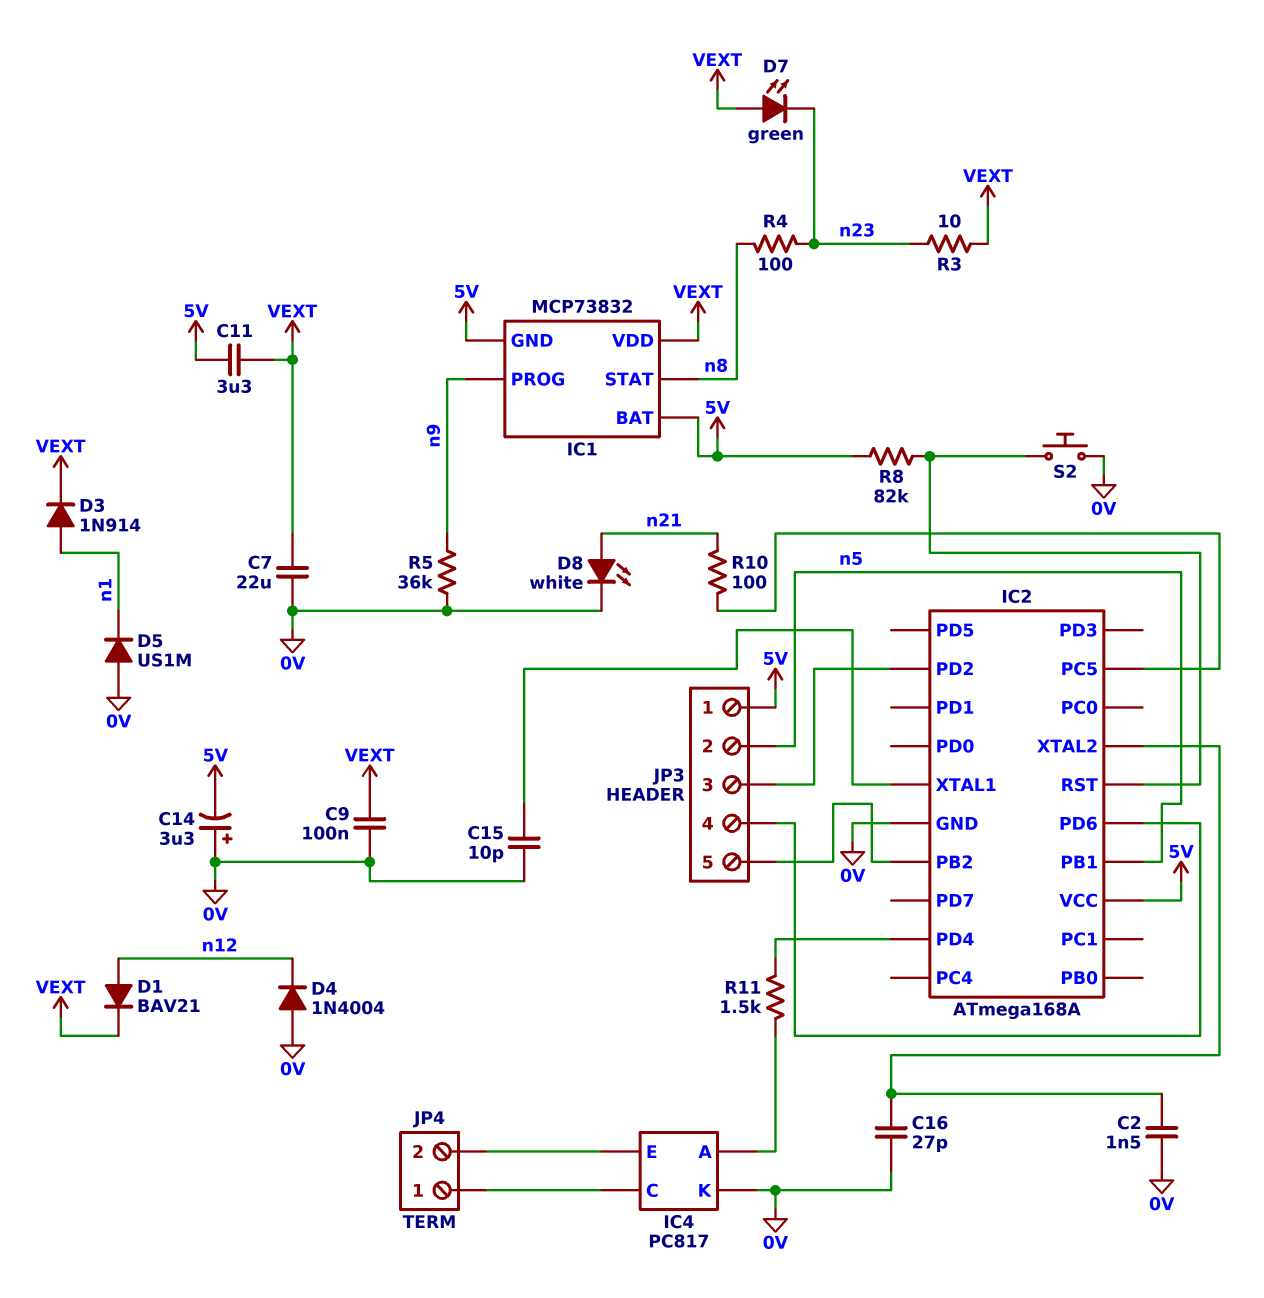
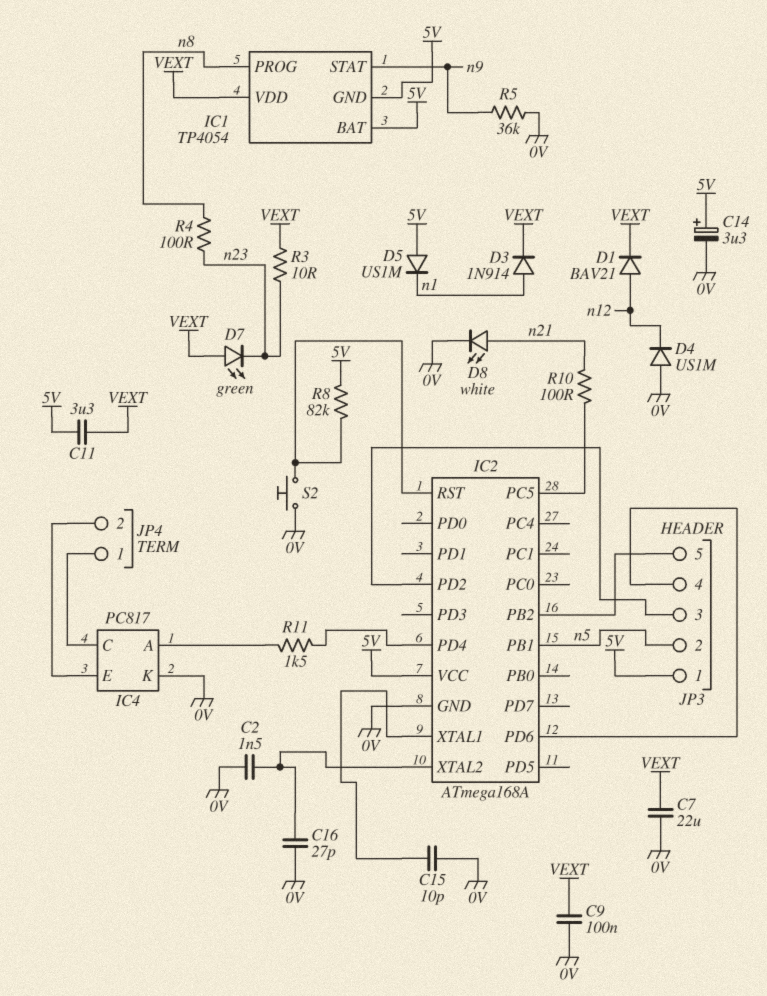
C14: 3.3uF (plus 0V, minus 5V) -> 3.3uF (plus 5V, minus 0V)
D4: diode 1N4004 (A 0V, K n12) -> diode US1M (A 0V, K n12)
D5: diode US1M (A 0V, K n1) -> diode US1M (A 5V, K n1)
IC1: MCP73832 -> TP4054
IC1 pin PROG: n9 -> n8
IC1 pin STAT: n8 -> n9

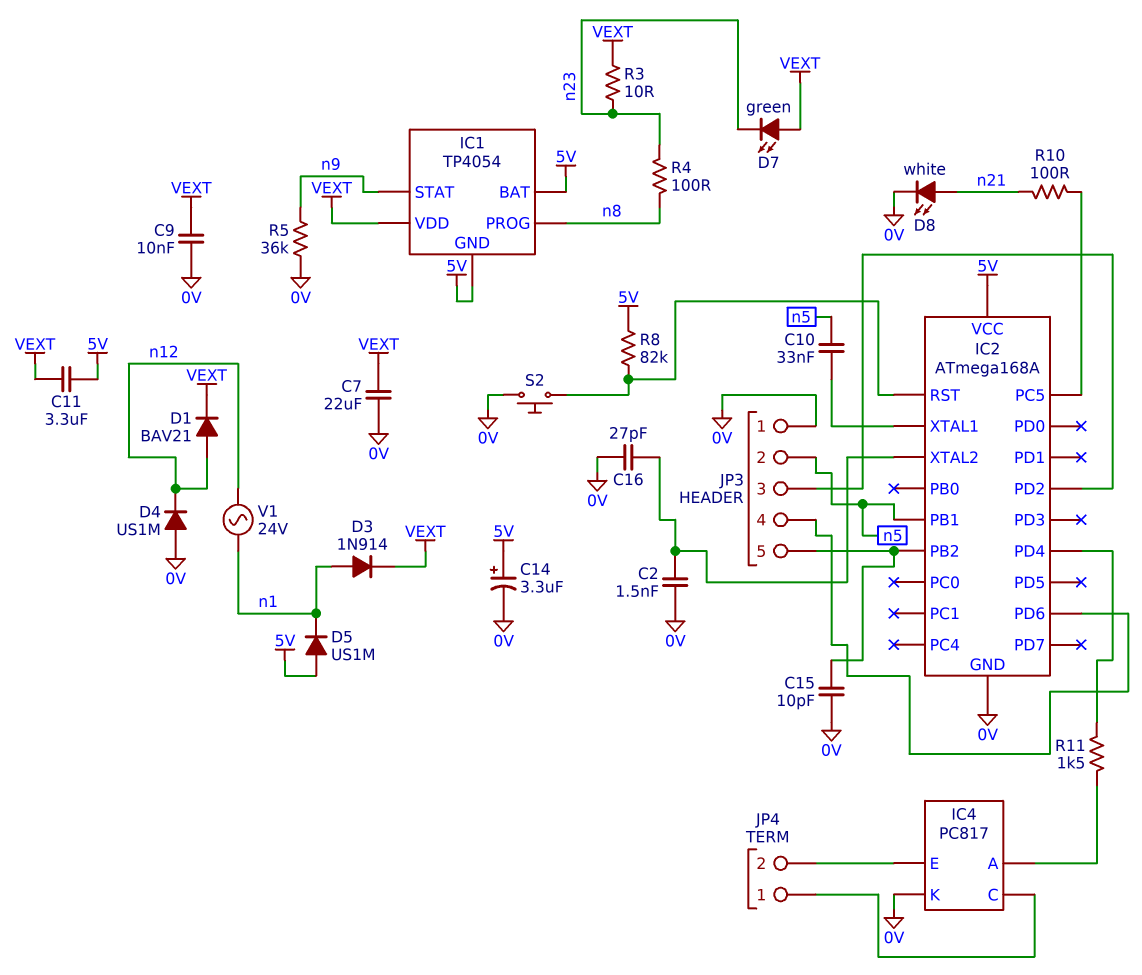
C9: 100nF (0V, VEXT) -> 10nF (0V, VEXT)
C10: none -> 33nF (IC2/XTAL1, n5)
C15: 10pF (0V, IC2/XTAL1) -> 10pF (0V, IC2/PB2)
JP3 pin 1: 5V -> 0V
V1: none -> AC 24V (n1, n12)

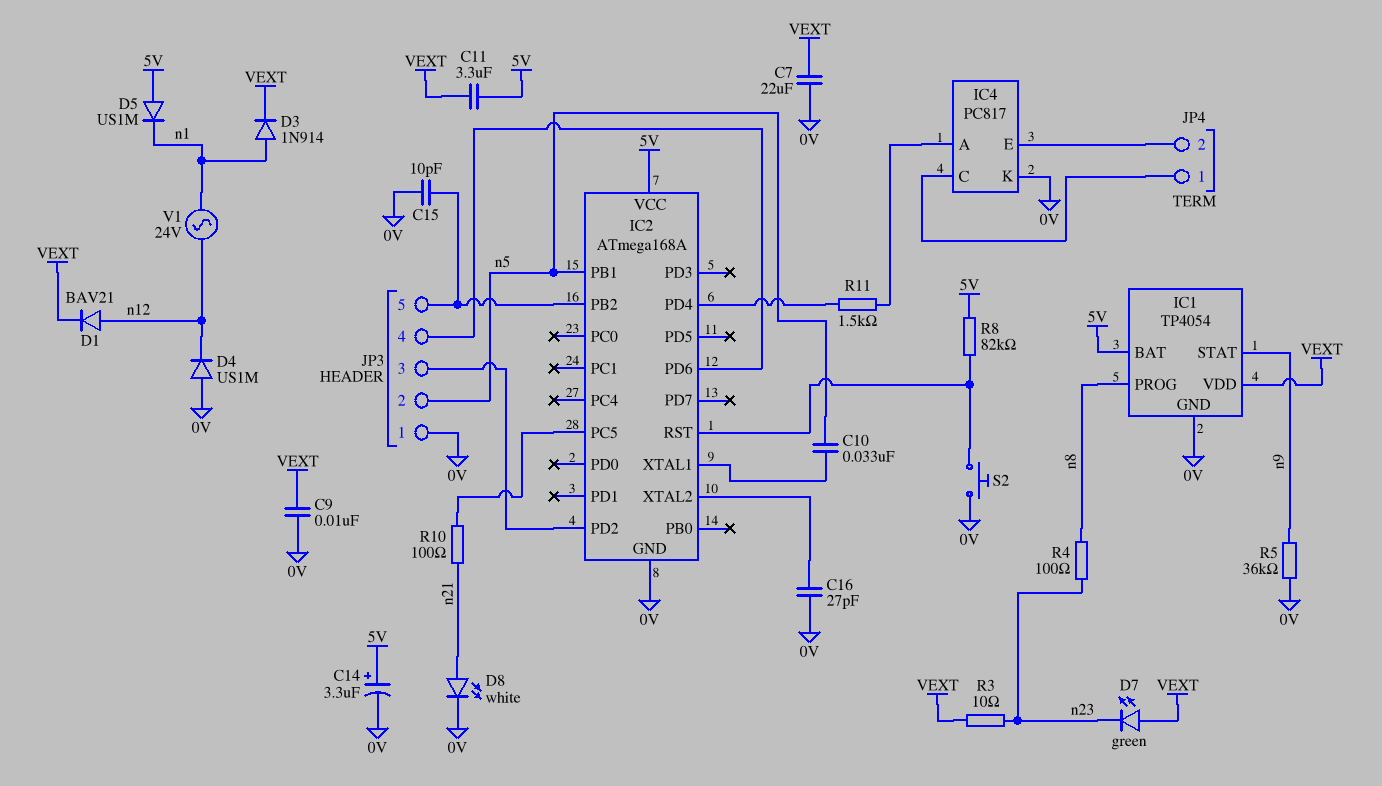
C2: 1.5nF (0V, IC2/XTAL2) -> none
IC1 pin GND: 5V -> 0V

